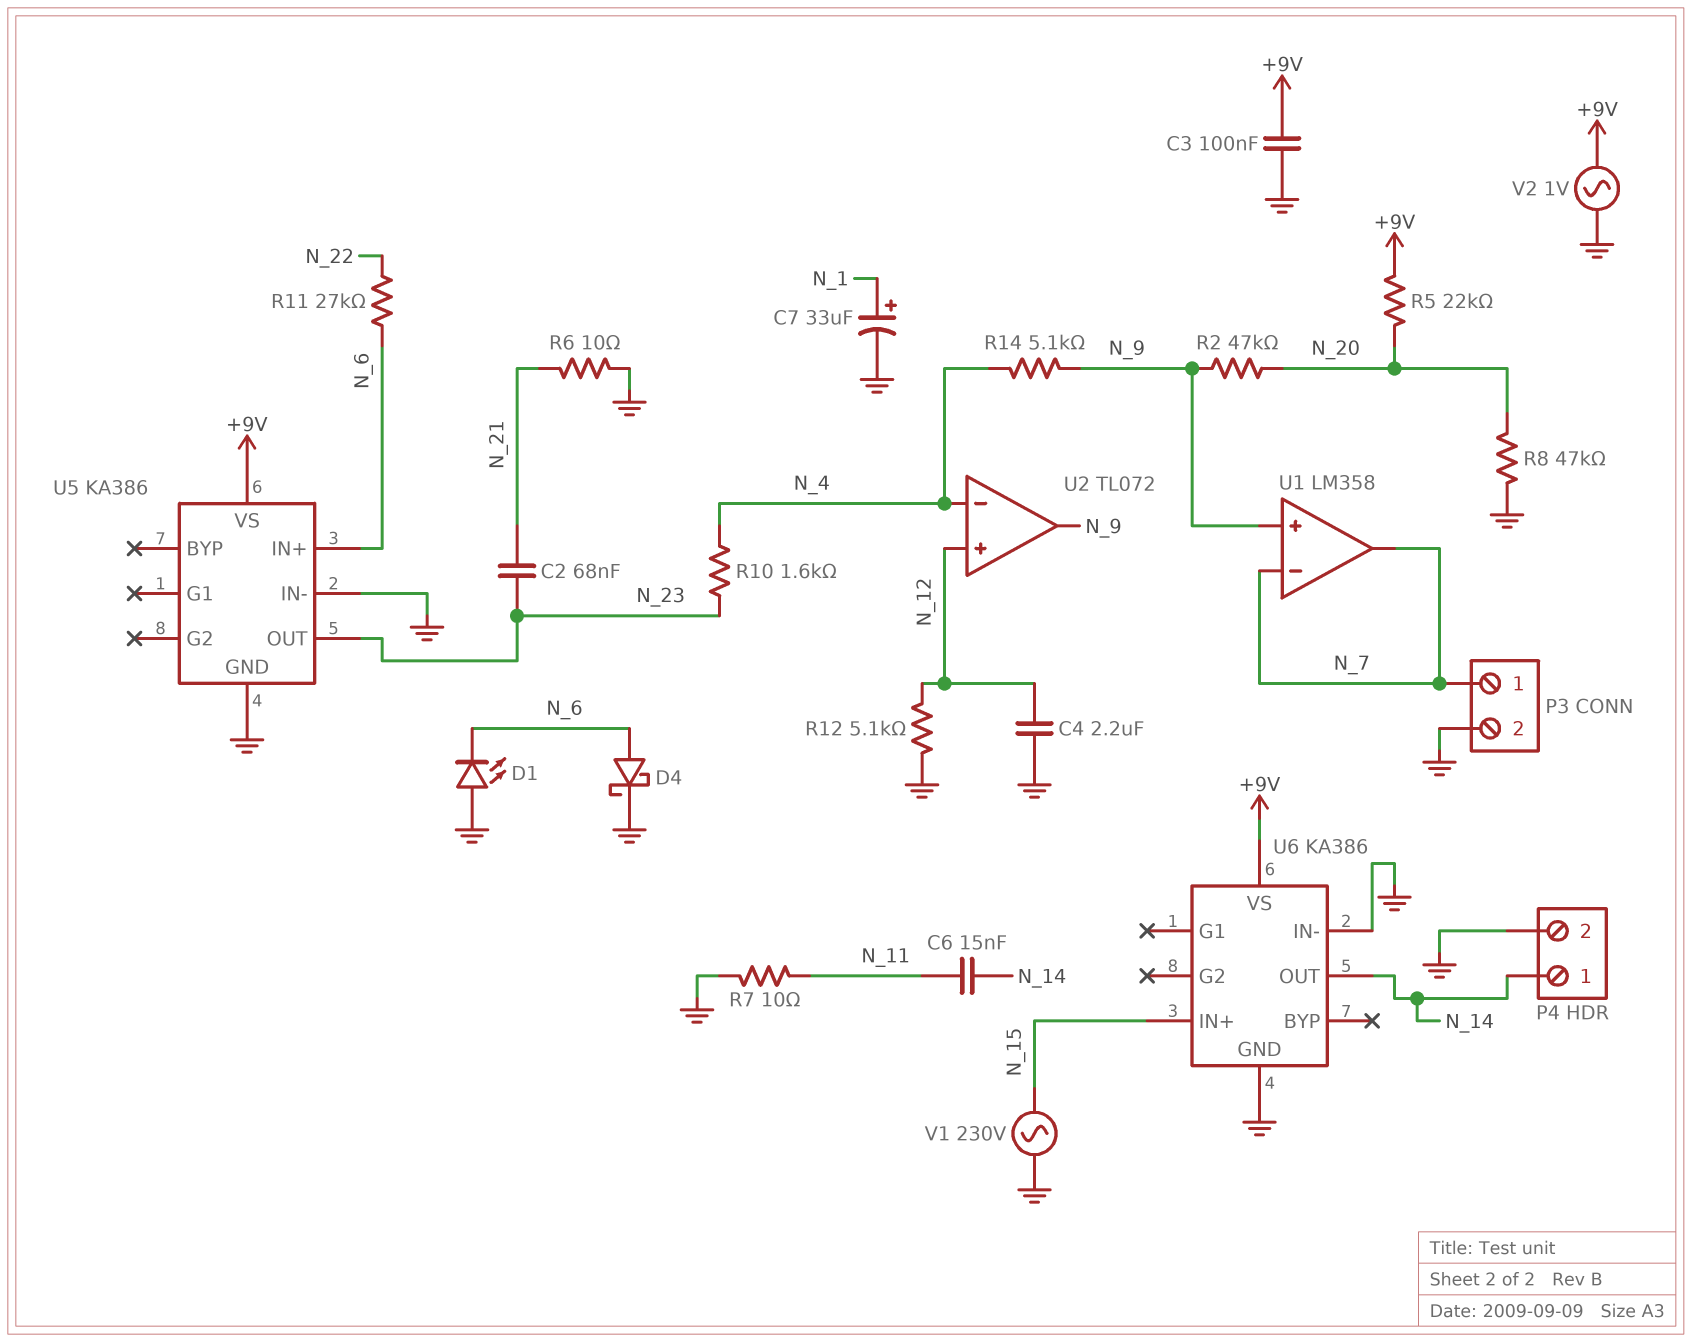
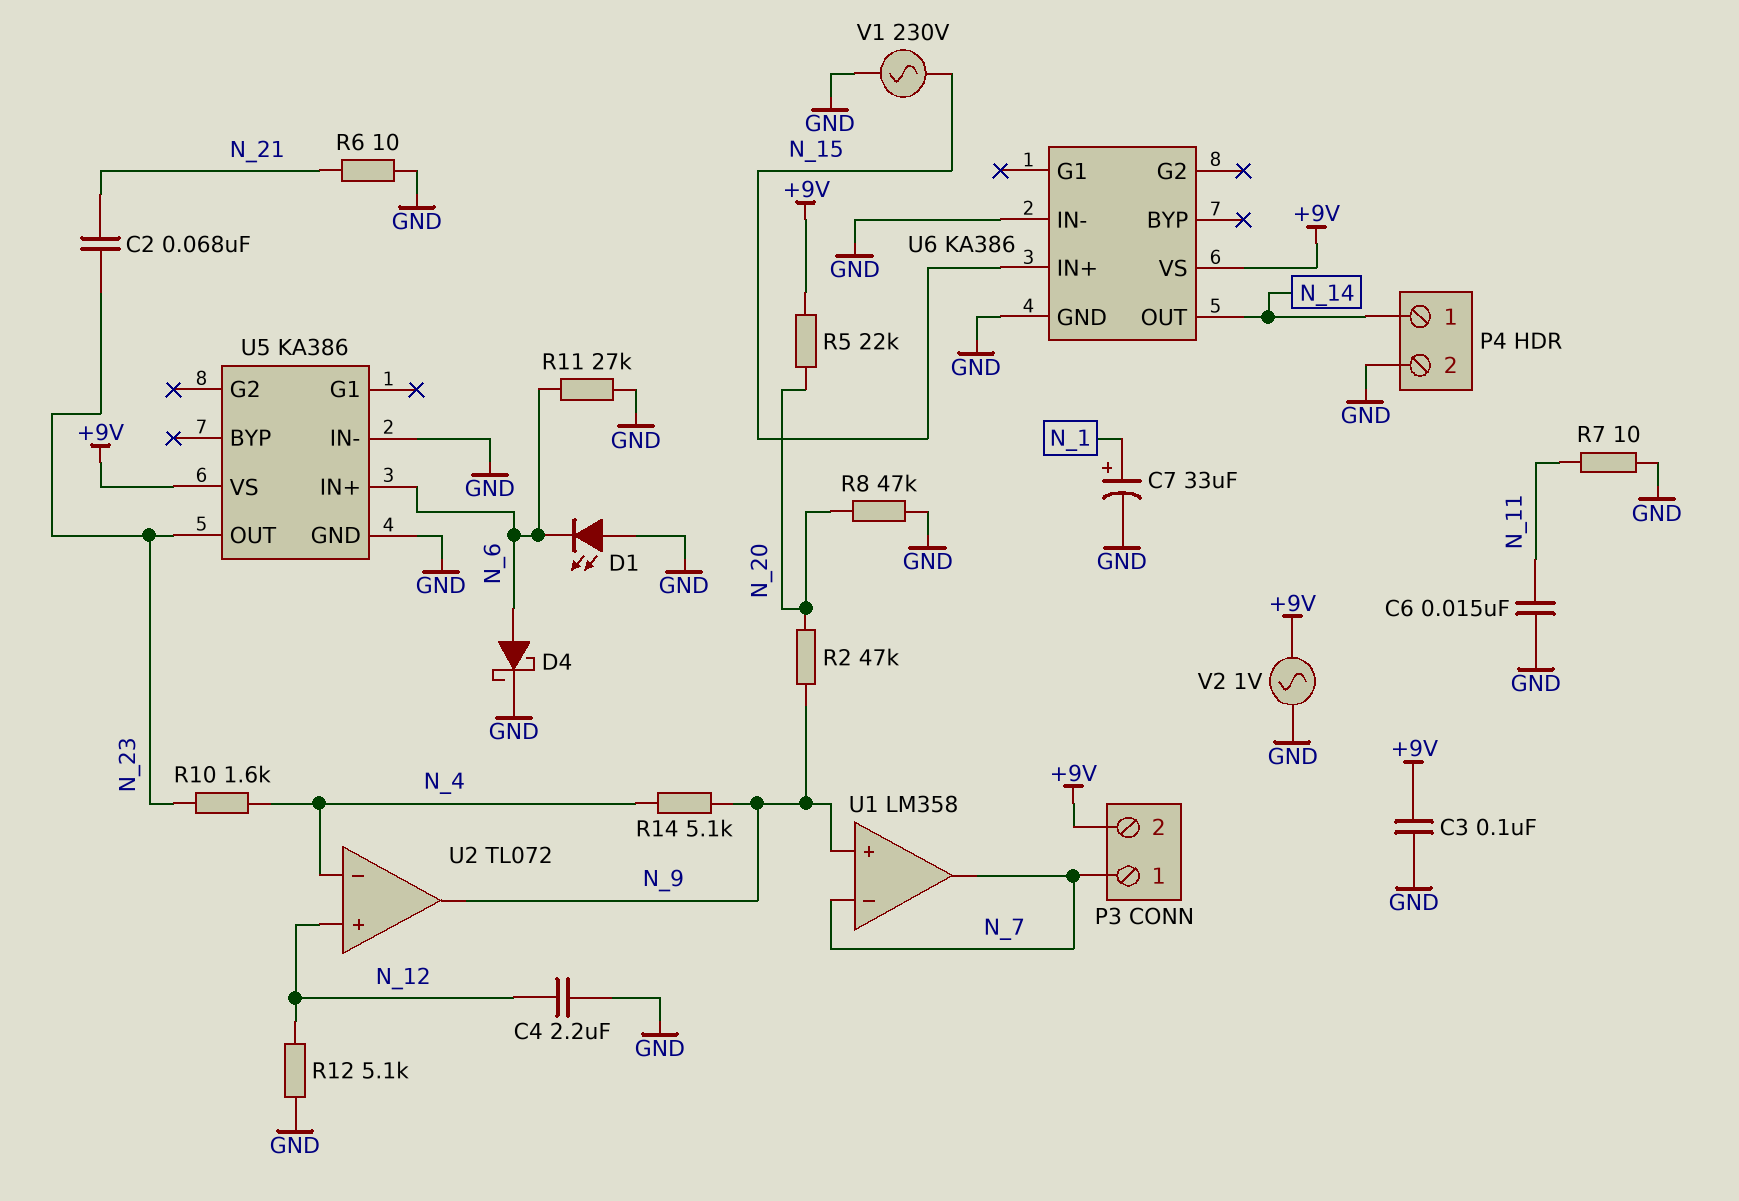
C6: 15nF (N_11, N_14) -> 15nF (GND, N_11)
P3 pin 2: GND -> +9V
R11: 27k (N_6, N_22) -> 27k (GND, N_6)

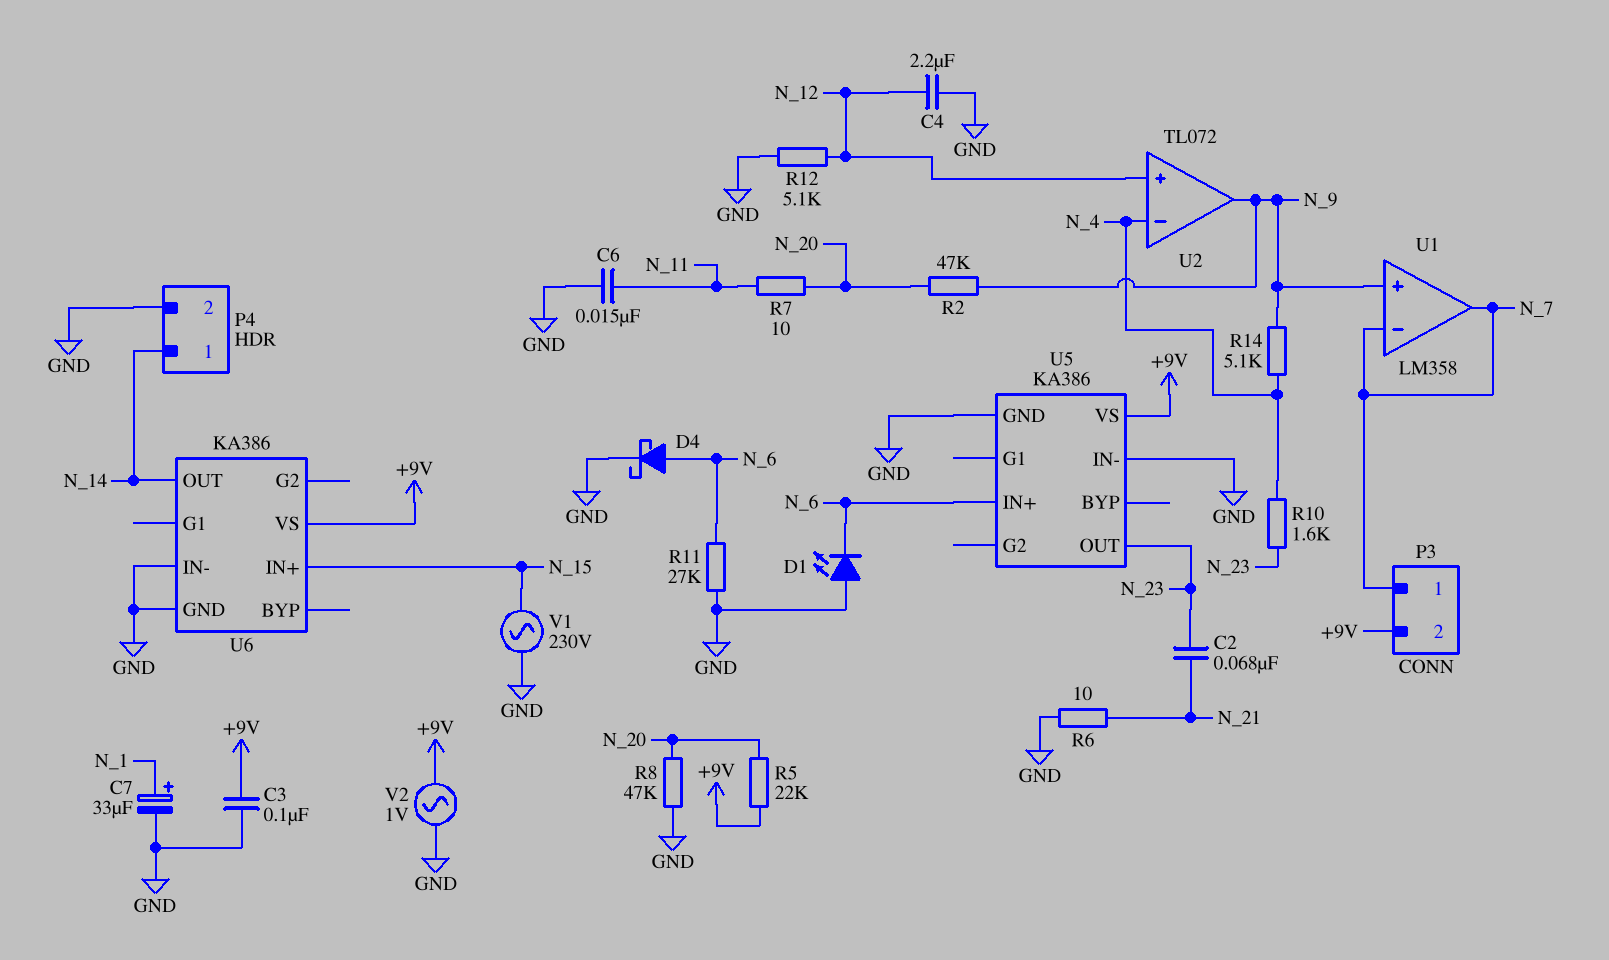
R7: 10 (GND, N_11) -> 10 (N_11, N_20)

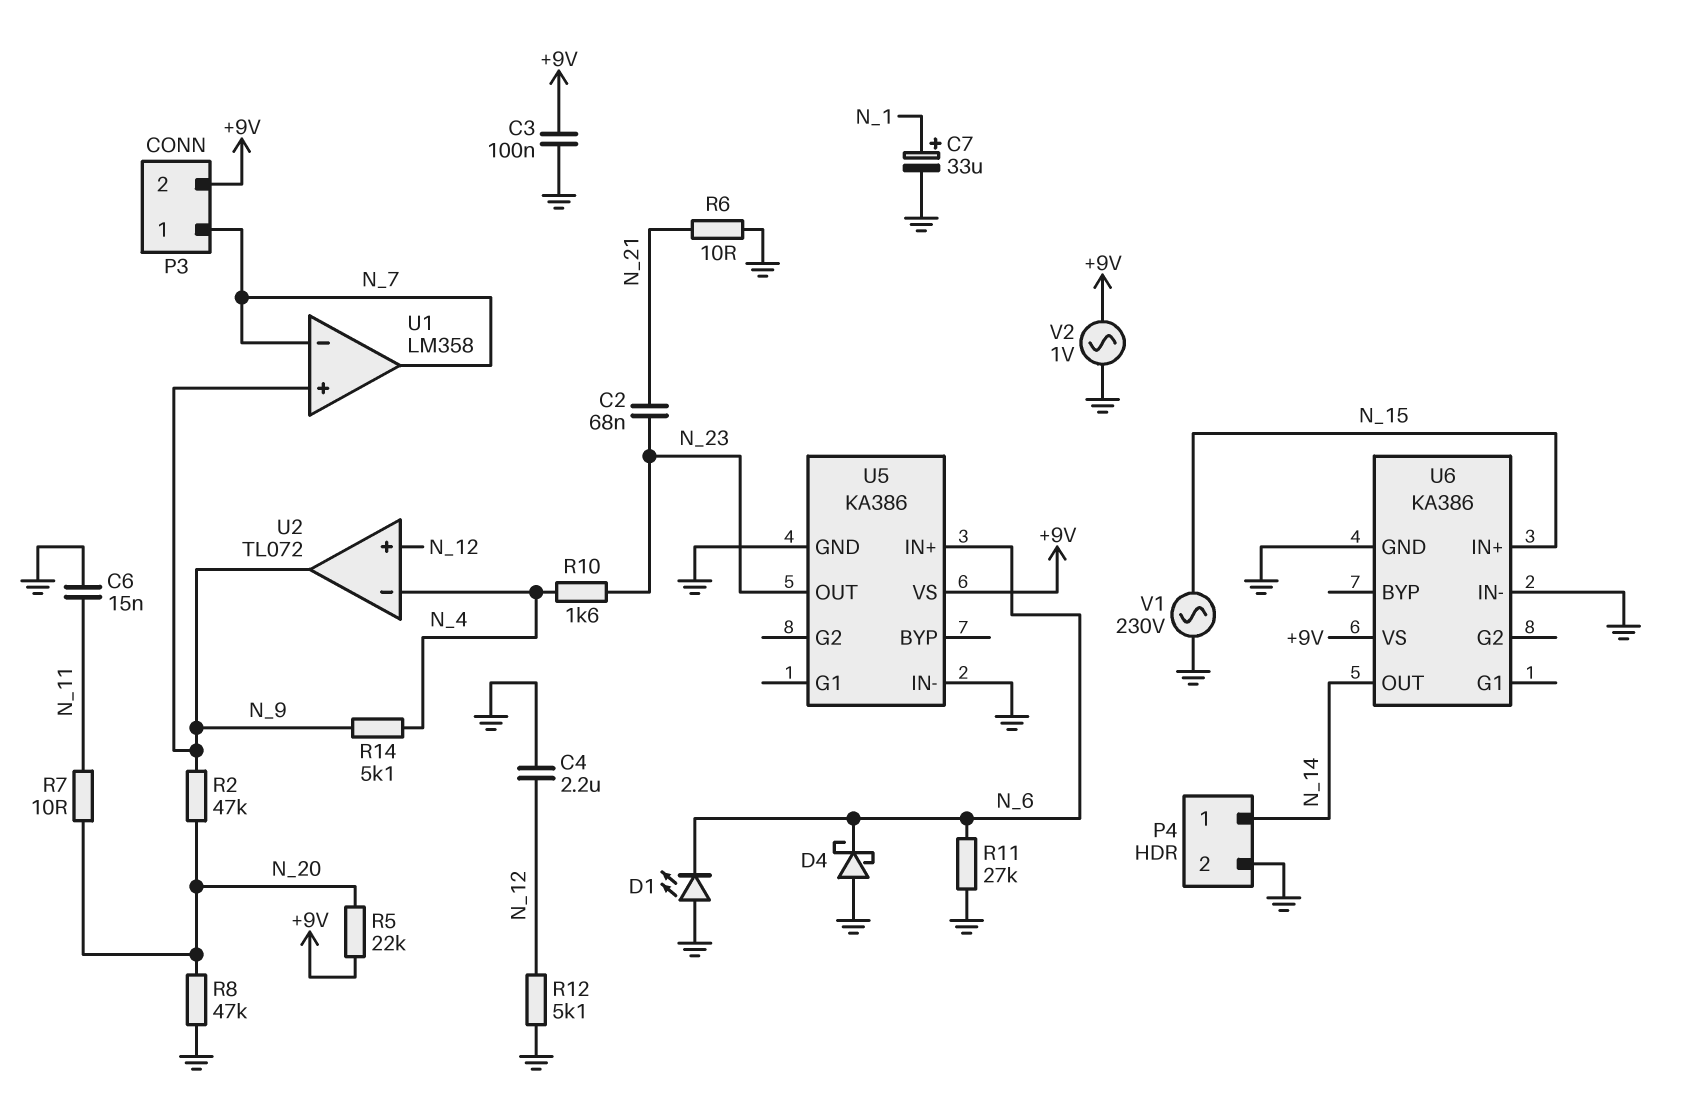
D4: schottky (A N_6, K GND) -> schottky (A GND, K N_6)

